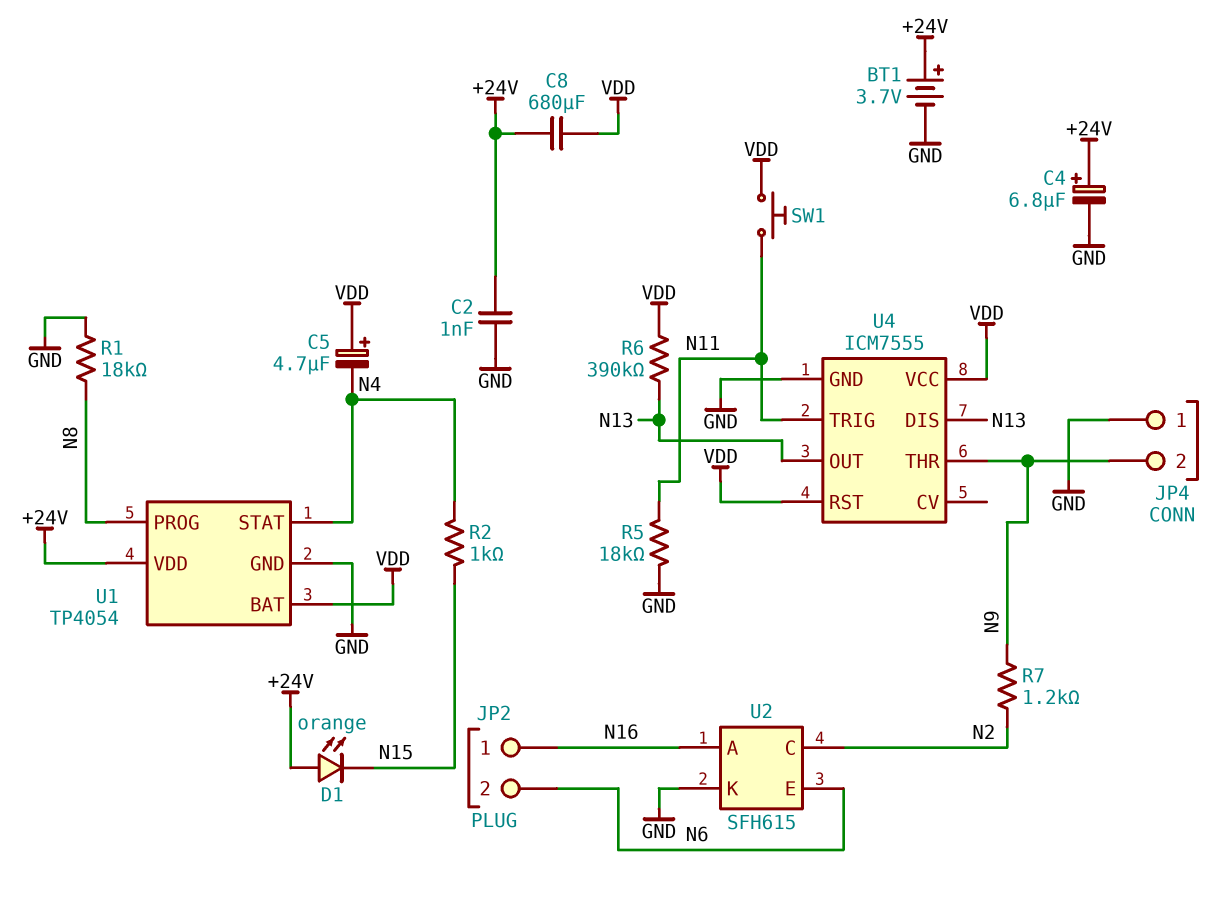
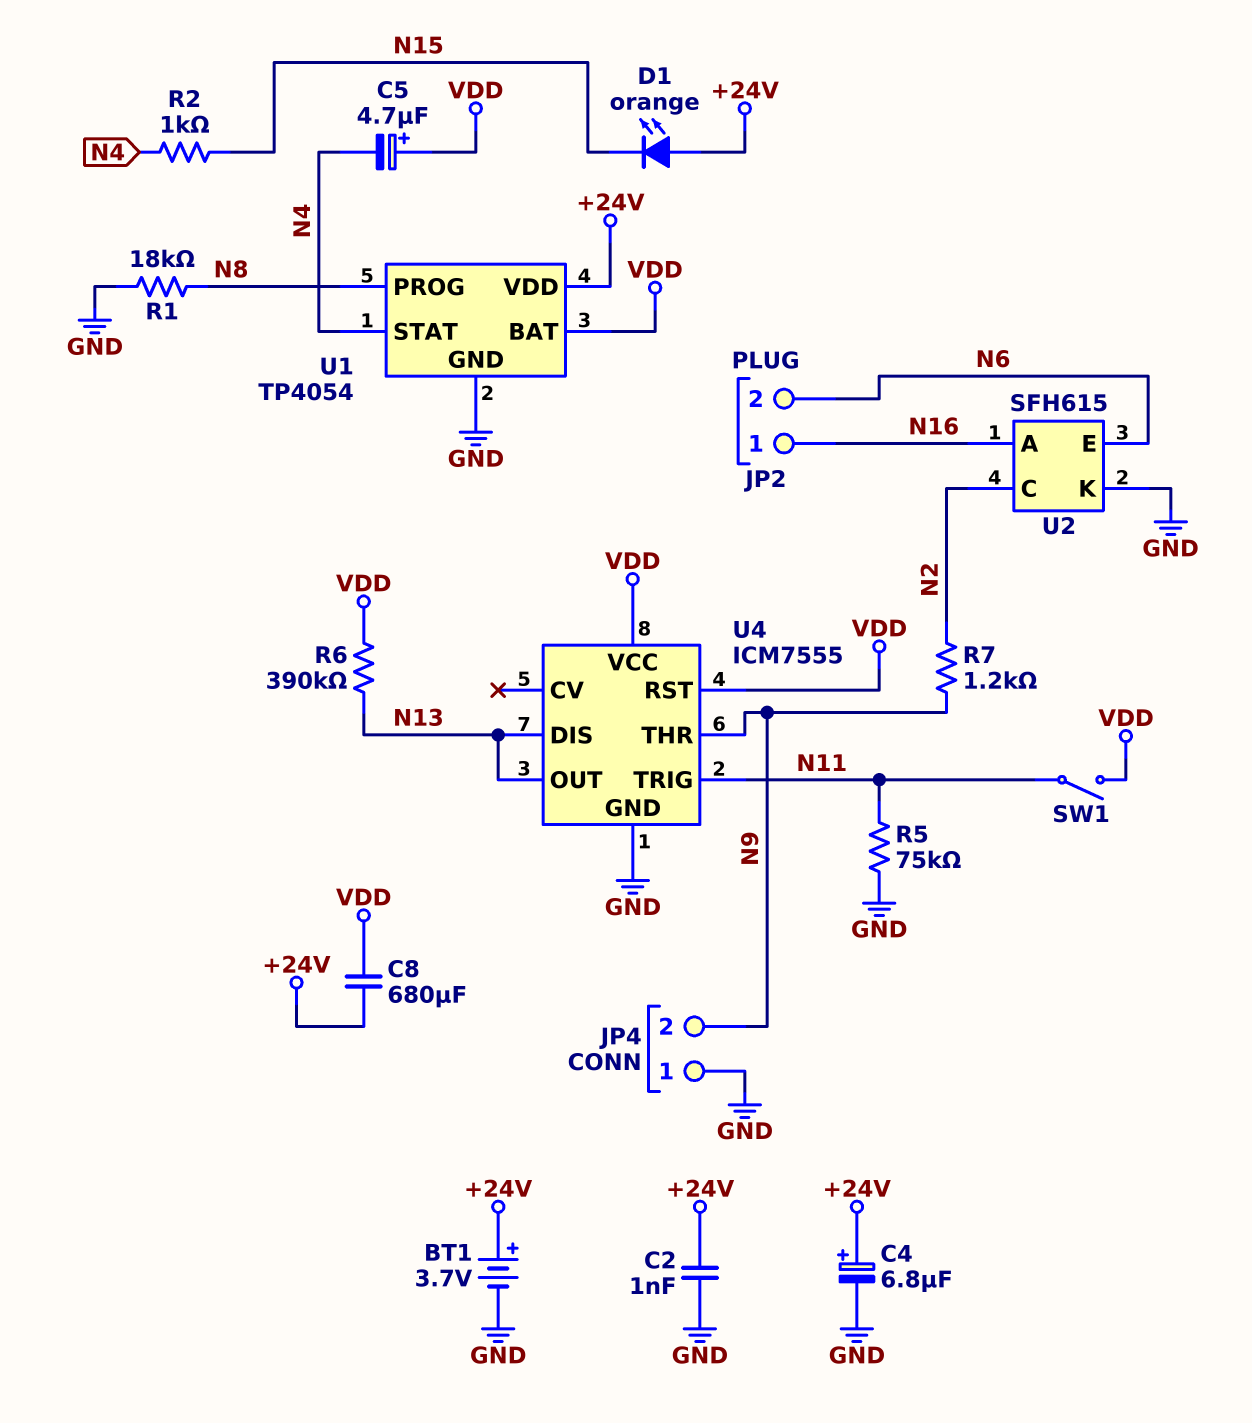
R5: 18k (GND, N11) -> 75k (GND, N11)
SW1: button (N11, VDD) -> switch (N11, VDD)

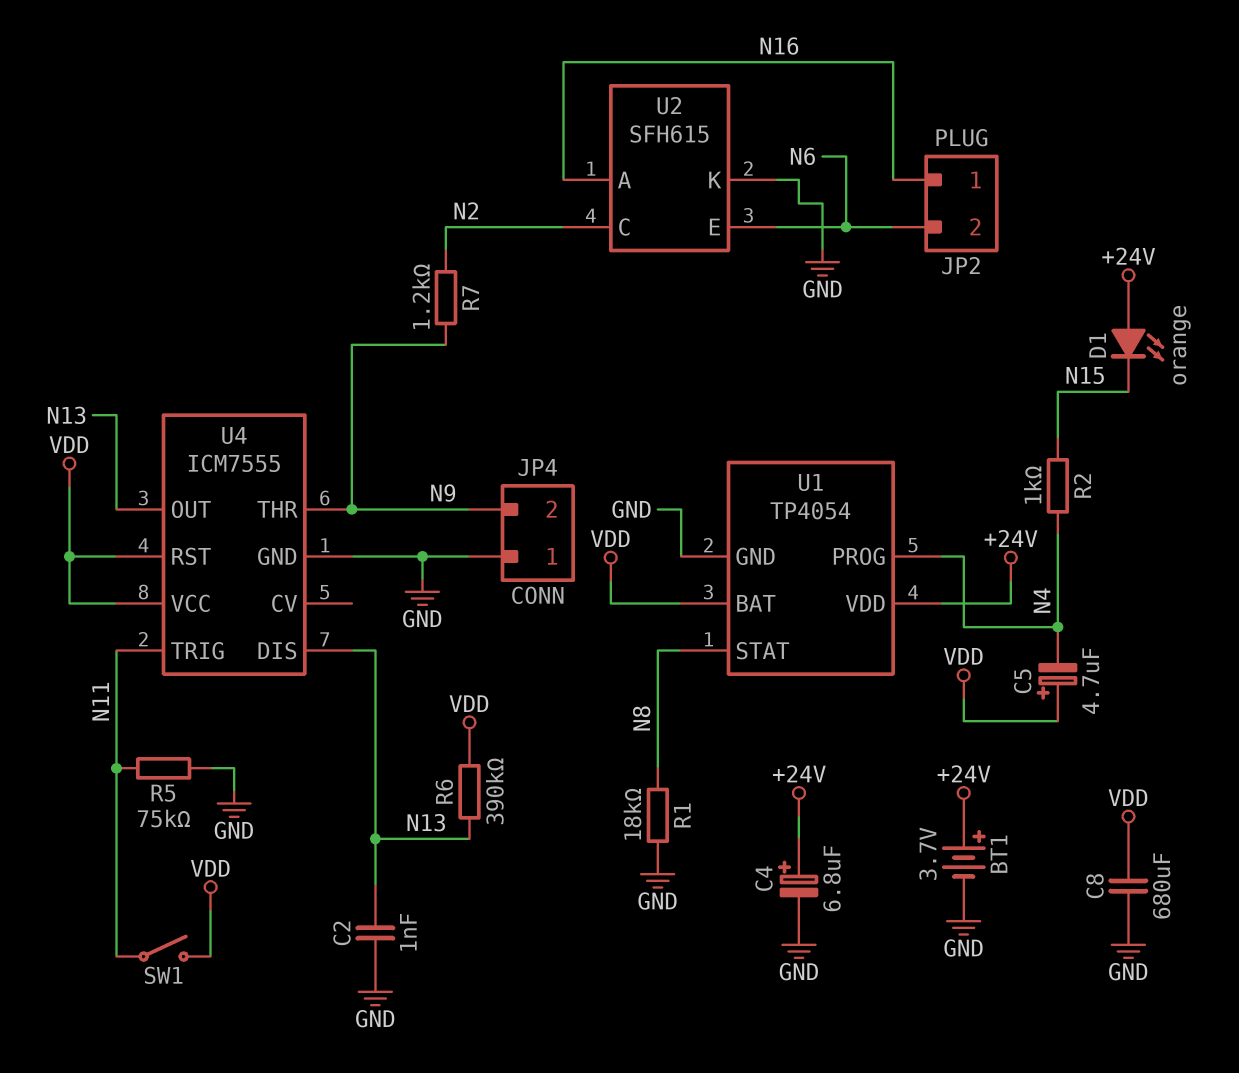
C2: 1nF (+24V, GND) -> 1nF (GND, N13)
C8: 680uF (+24V, VDD) -> 680uF (GND, VDD)
U1 pin PROG: N8 -> N4
U1 pin STAT: N4 -> N8

